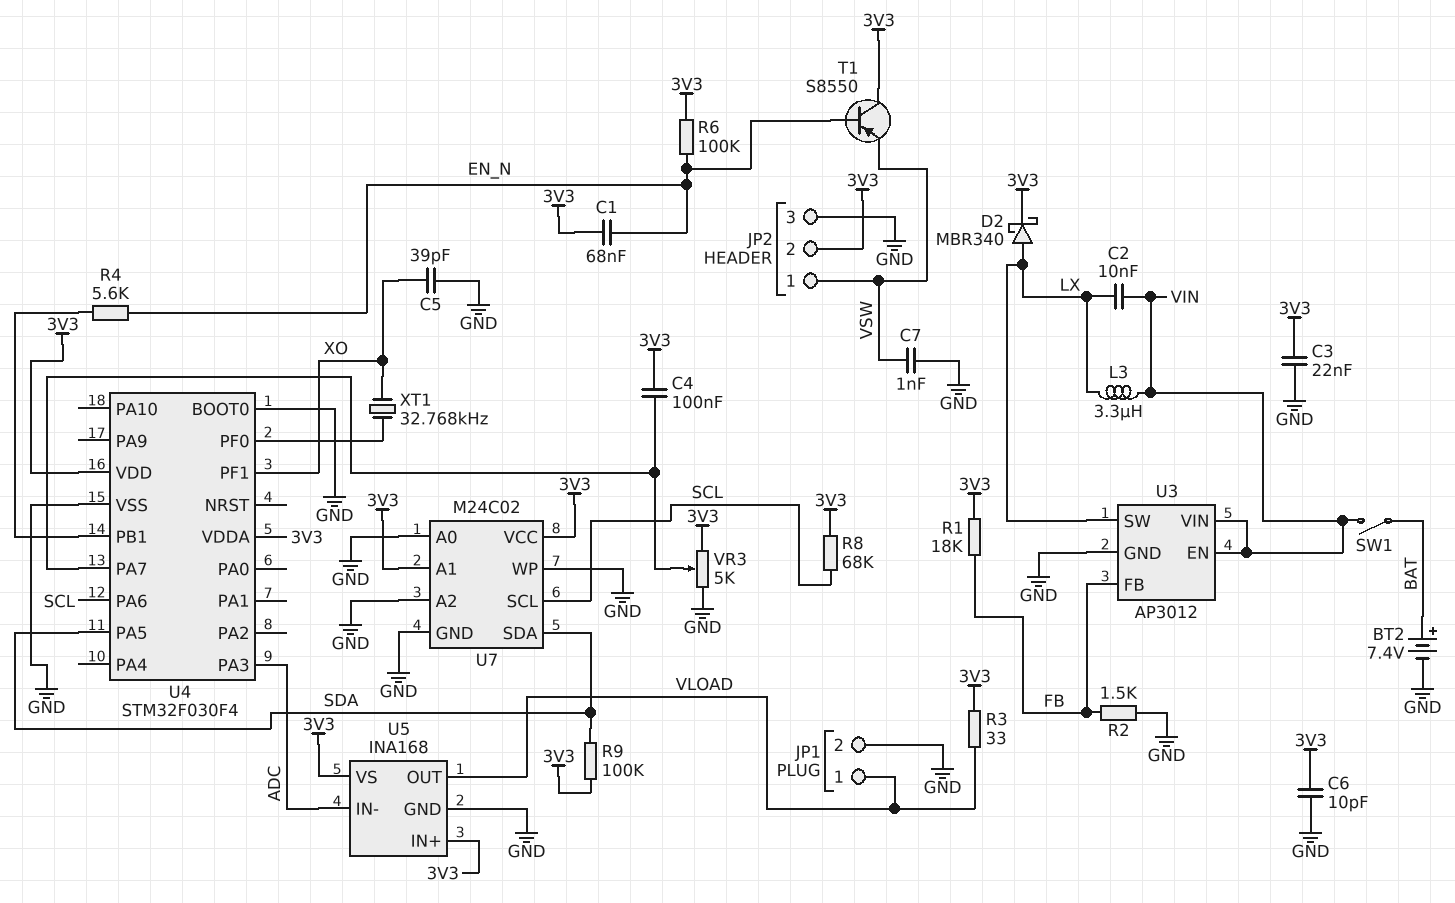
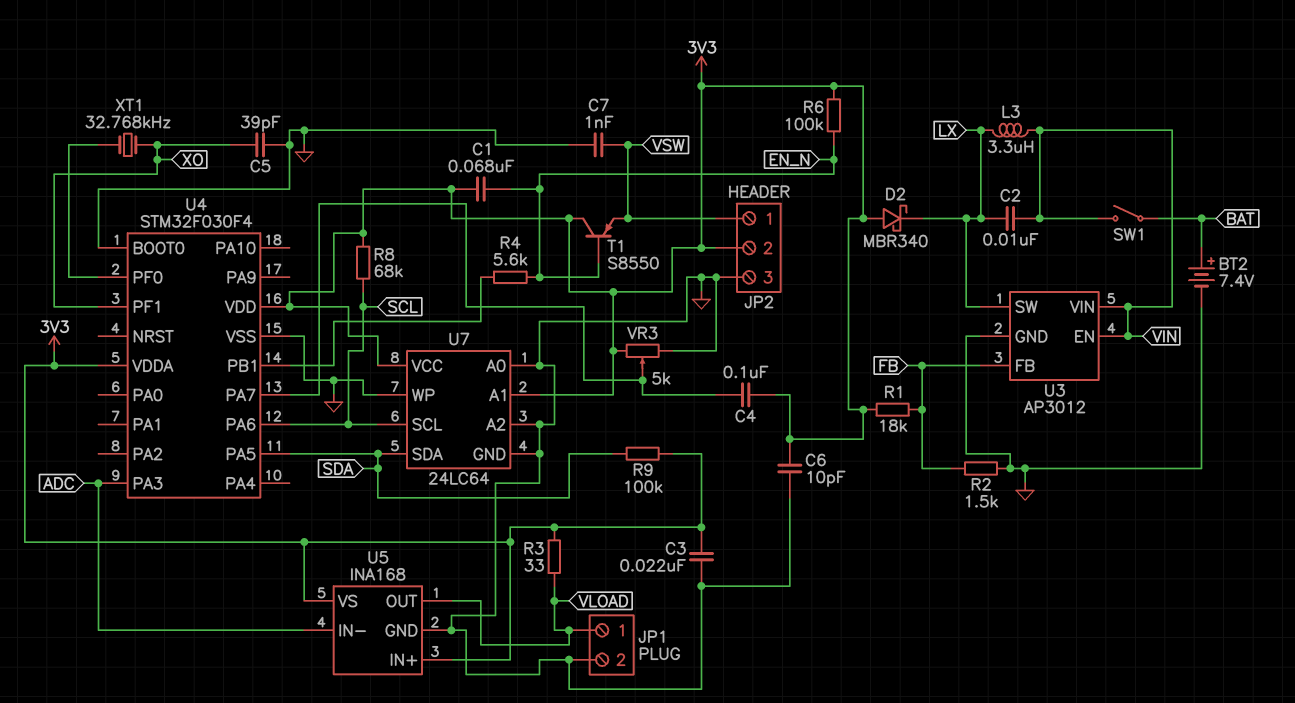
D2: schottky MBR340 (A LX, K 3V3) -> schottky MBR340 (A 3V3, K LX)
U7: M24C02 -> 24LC64

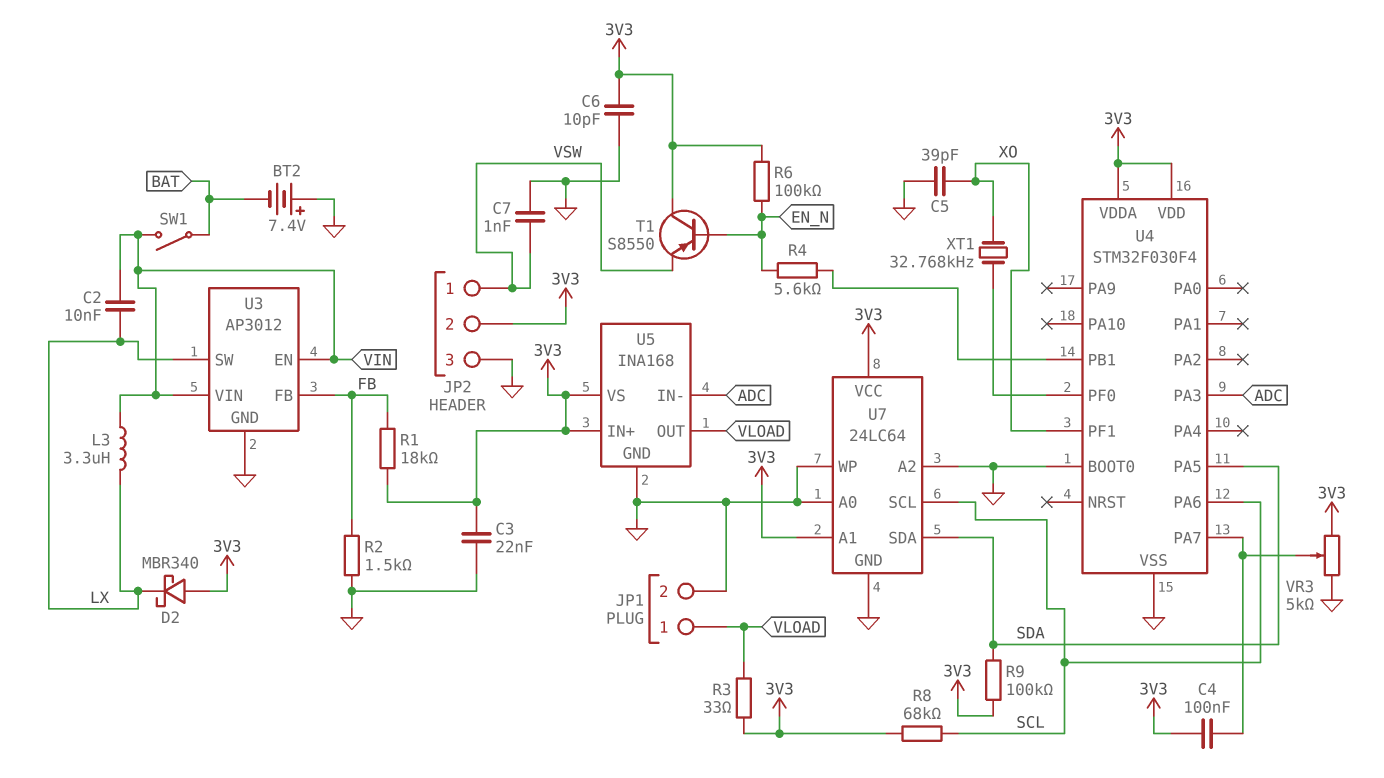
BT2: 7.4V (plus BAT, minus GND) -> 7.4V (plus GND, minus BAT)
C1: 68nF (3V3, EN_N) -> none

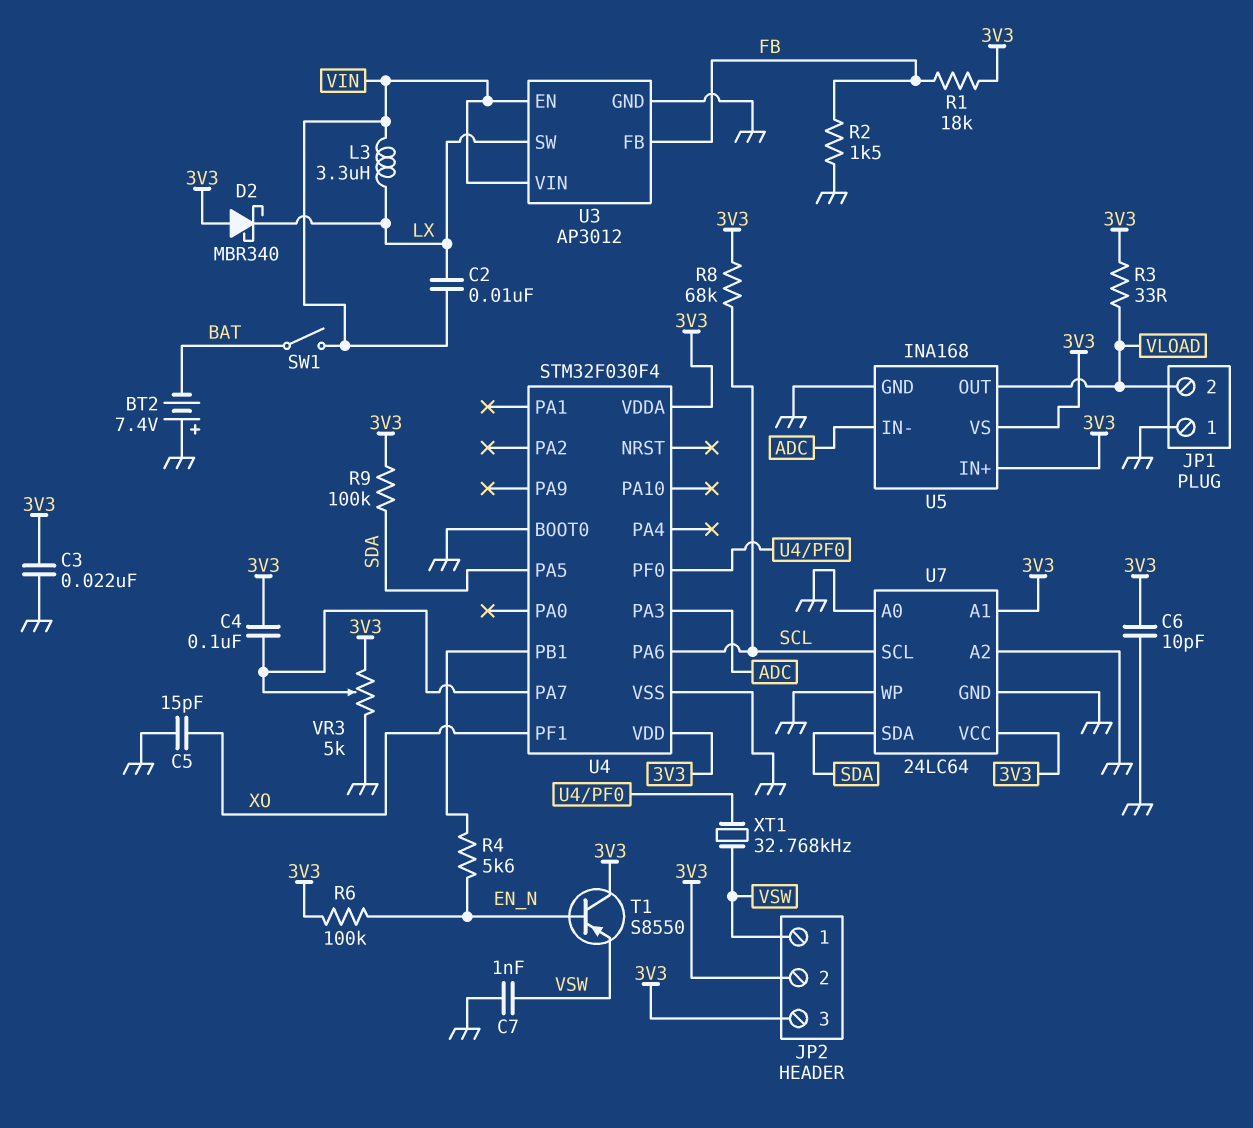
C5: 39pF (GND, XO) -> 15pF (GND, XO)
JP1 pin 1: VLOAD -> GND
JP1 pin 2: GND -> VLOAD
JP2 pin 3: GND -> 3V3
XT1: 32.768kHz (U4/PF0, XO) -> 32.768kHz (U4/PF0, VSW)

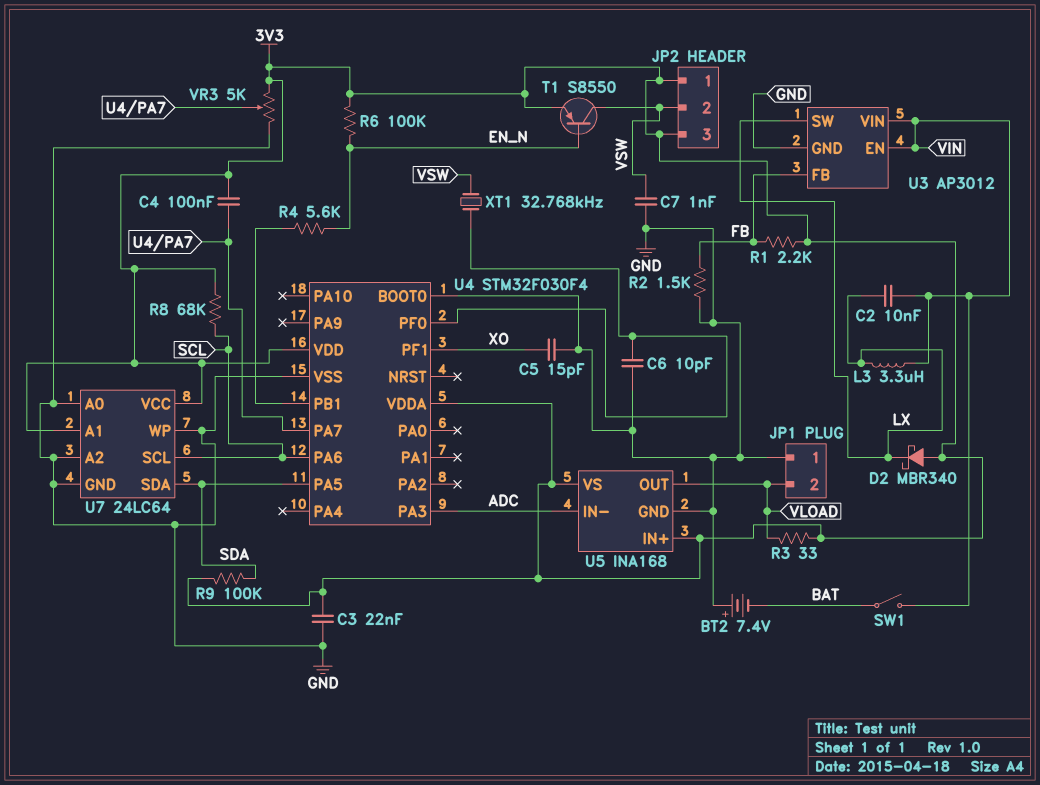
C6: 10pF (3V3, GND) -> 10pF (GND, U4/PF0)
JP2 pin 1: VSW -> 3V3
JP2 pin 2: 3V3 -> VSW
R1: 18k (3V3, FB) -> 2.2k (3V3, FB)
T1: PNP S8550 (B EN_N, C 3V3, E VSW) -> PNP S8550 (B EN_N, C VSW, E 3V3)

